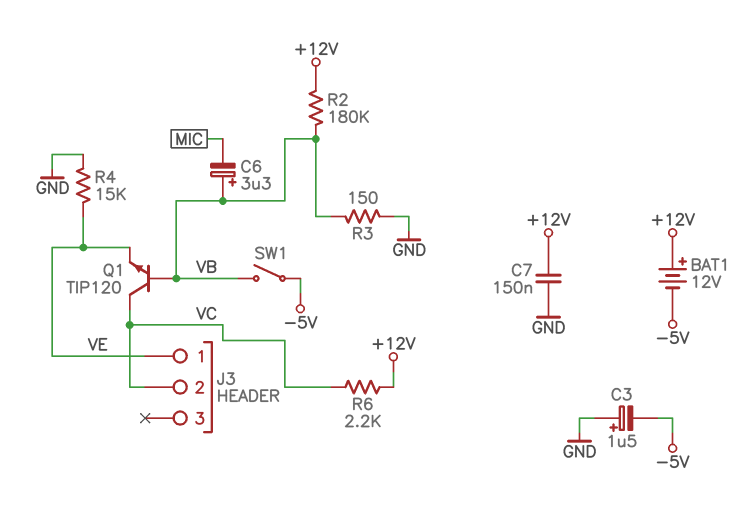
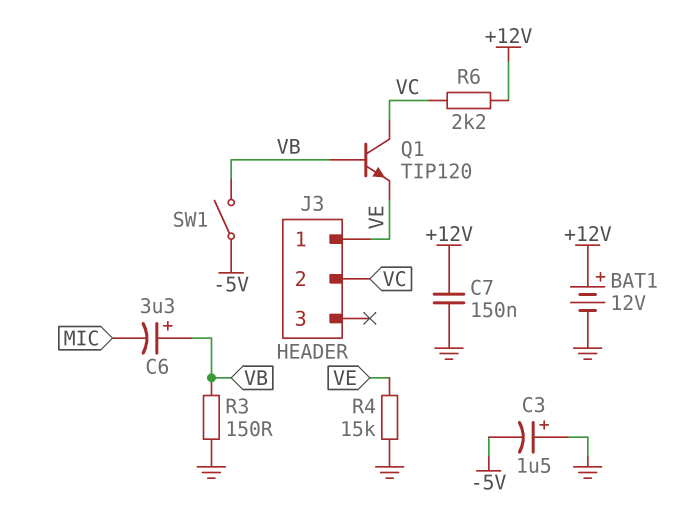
BAT1: 12V (plus +12V, minus -5V) -> 12V (plus +12V, minus GND)
R2: 180k (+12V, VB) -> none

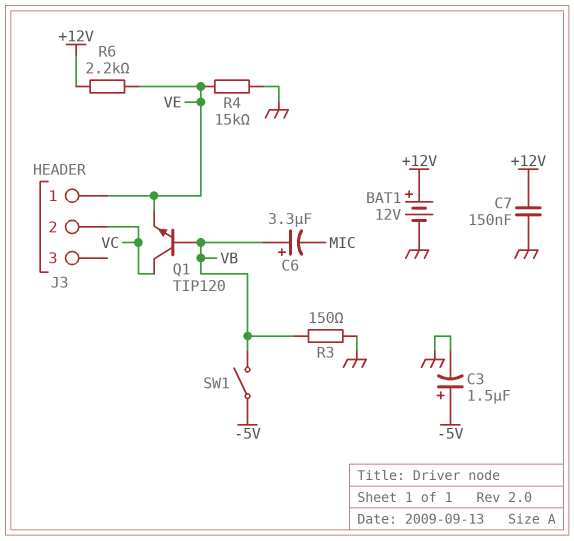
C3: 1.5uF (plus GND, minus -5V) -> 1.5uF (plus -5V, minus GND)
R6: 2.2k (+12V, VC) -> 2.2k (+12V, VE)

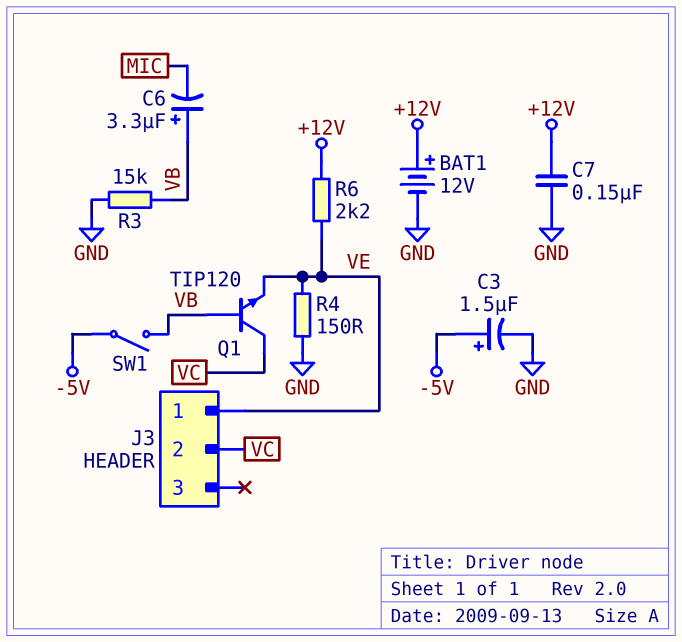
R3: 150 (GND, VB) -> 15k (GND, VB)
R4: 15k (GND, VE) -> 150 (GND, VE)

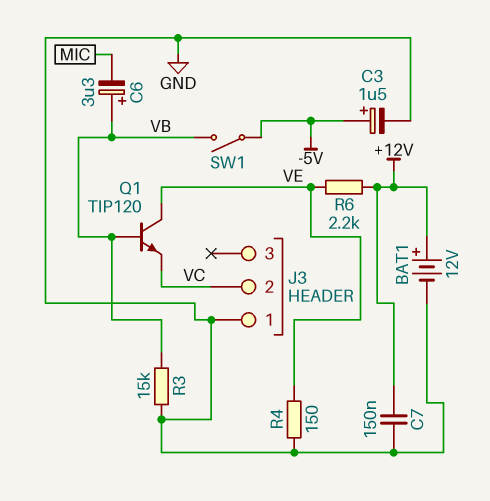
J3 pin 1: VE -> GND
Q1: NPN TIP120 (B VB, C VC, E VE) -> NPN TIP120 (B VB, C VE, E VC)

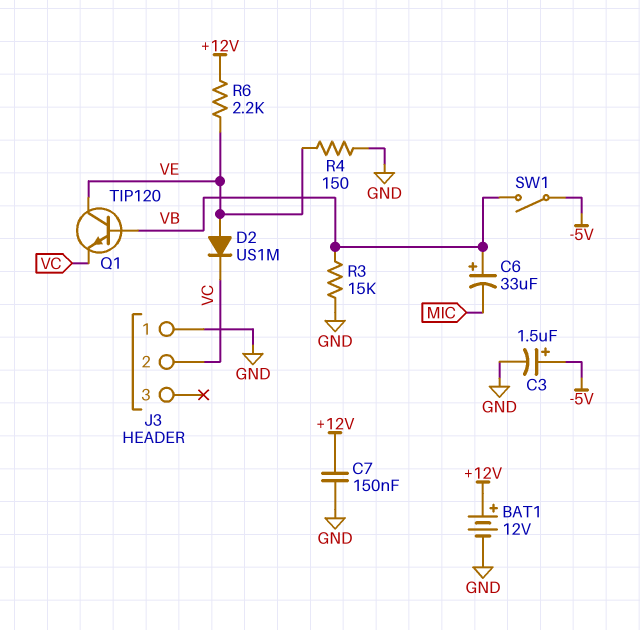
C6: 3.3uF (plus VB, minus MIC) -> 33uF (plus VB, minus MIC)
D2: none -> diode US1M (A VE, K VC)

